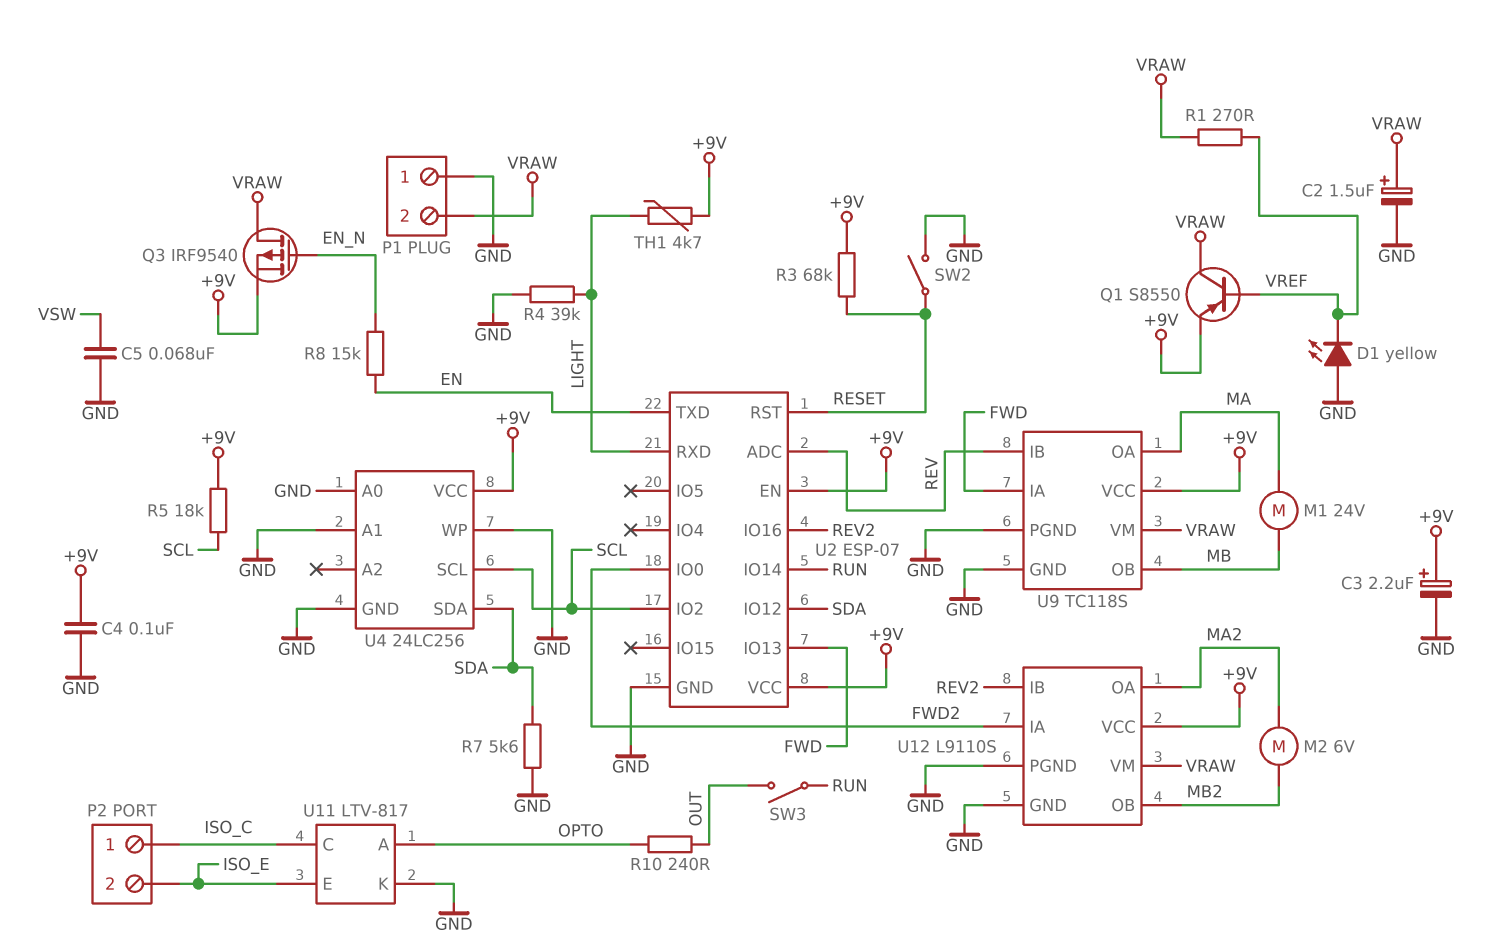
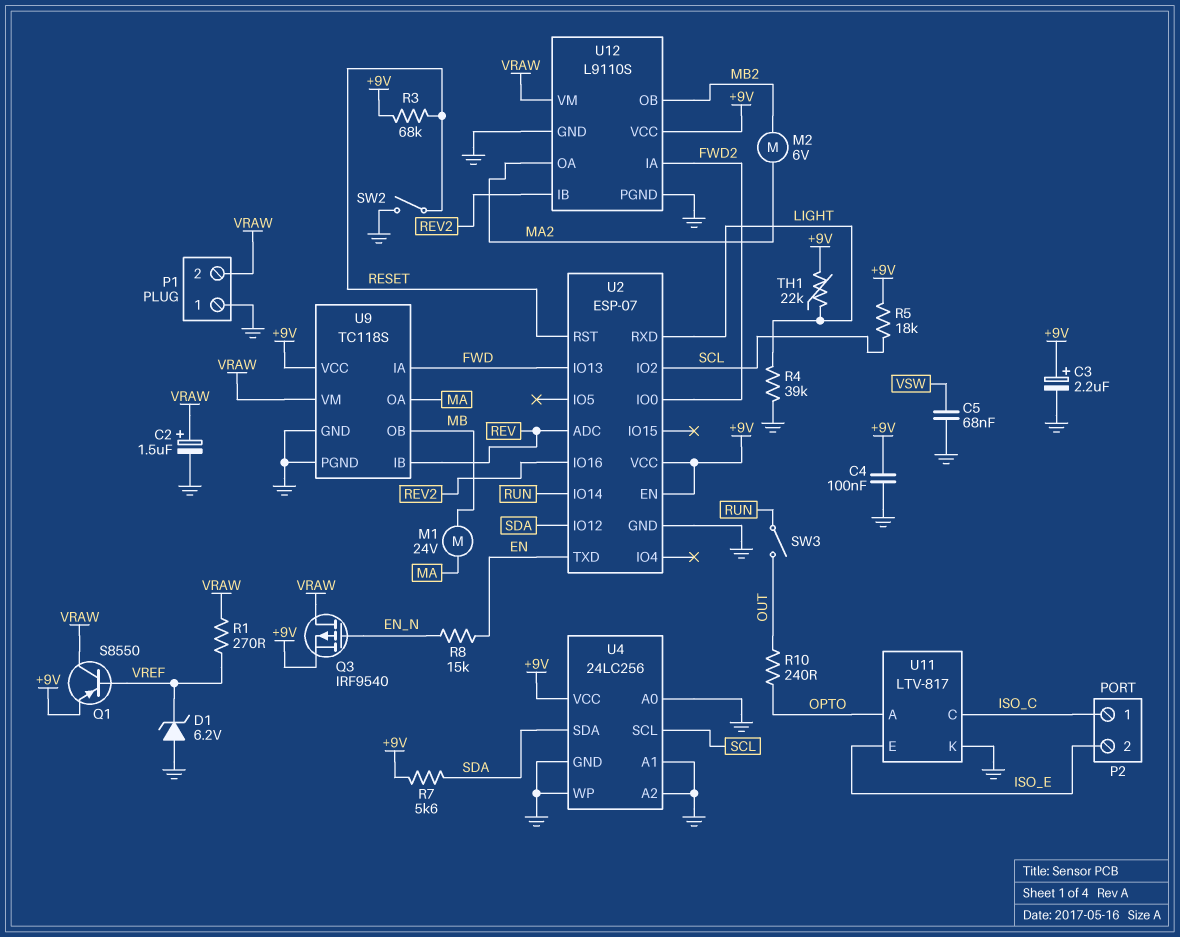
D1: LED yellow (A GND, K VREF) -> zener 6.2V (A GND, K VREF)
R7: 5.6k (GND, SDA) -> 5.6k (+9V, SDA)
TH1: 4.7k (+9V, LIGHT) -> 22k (+9V, LIGHT)
U4 pin A2: none -> GND

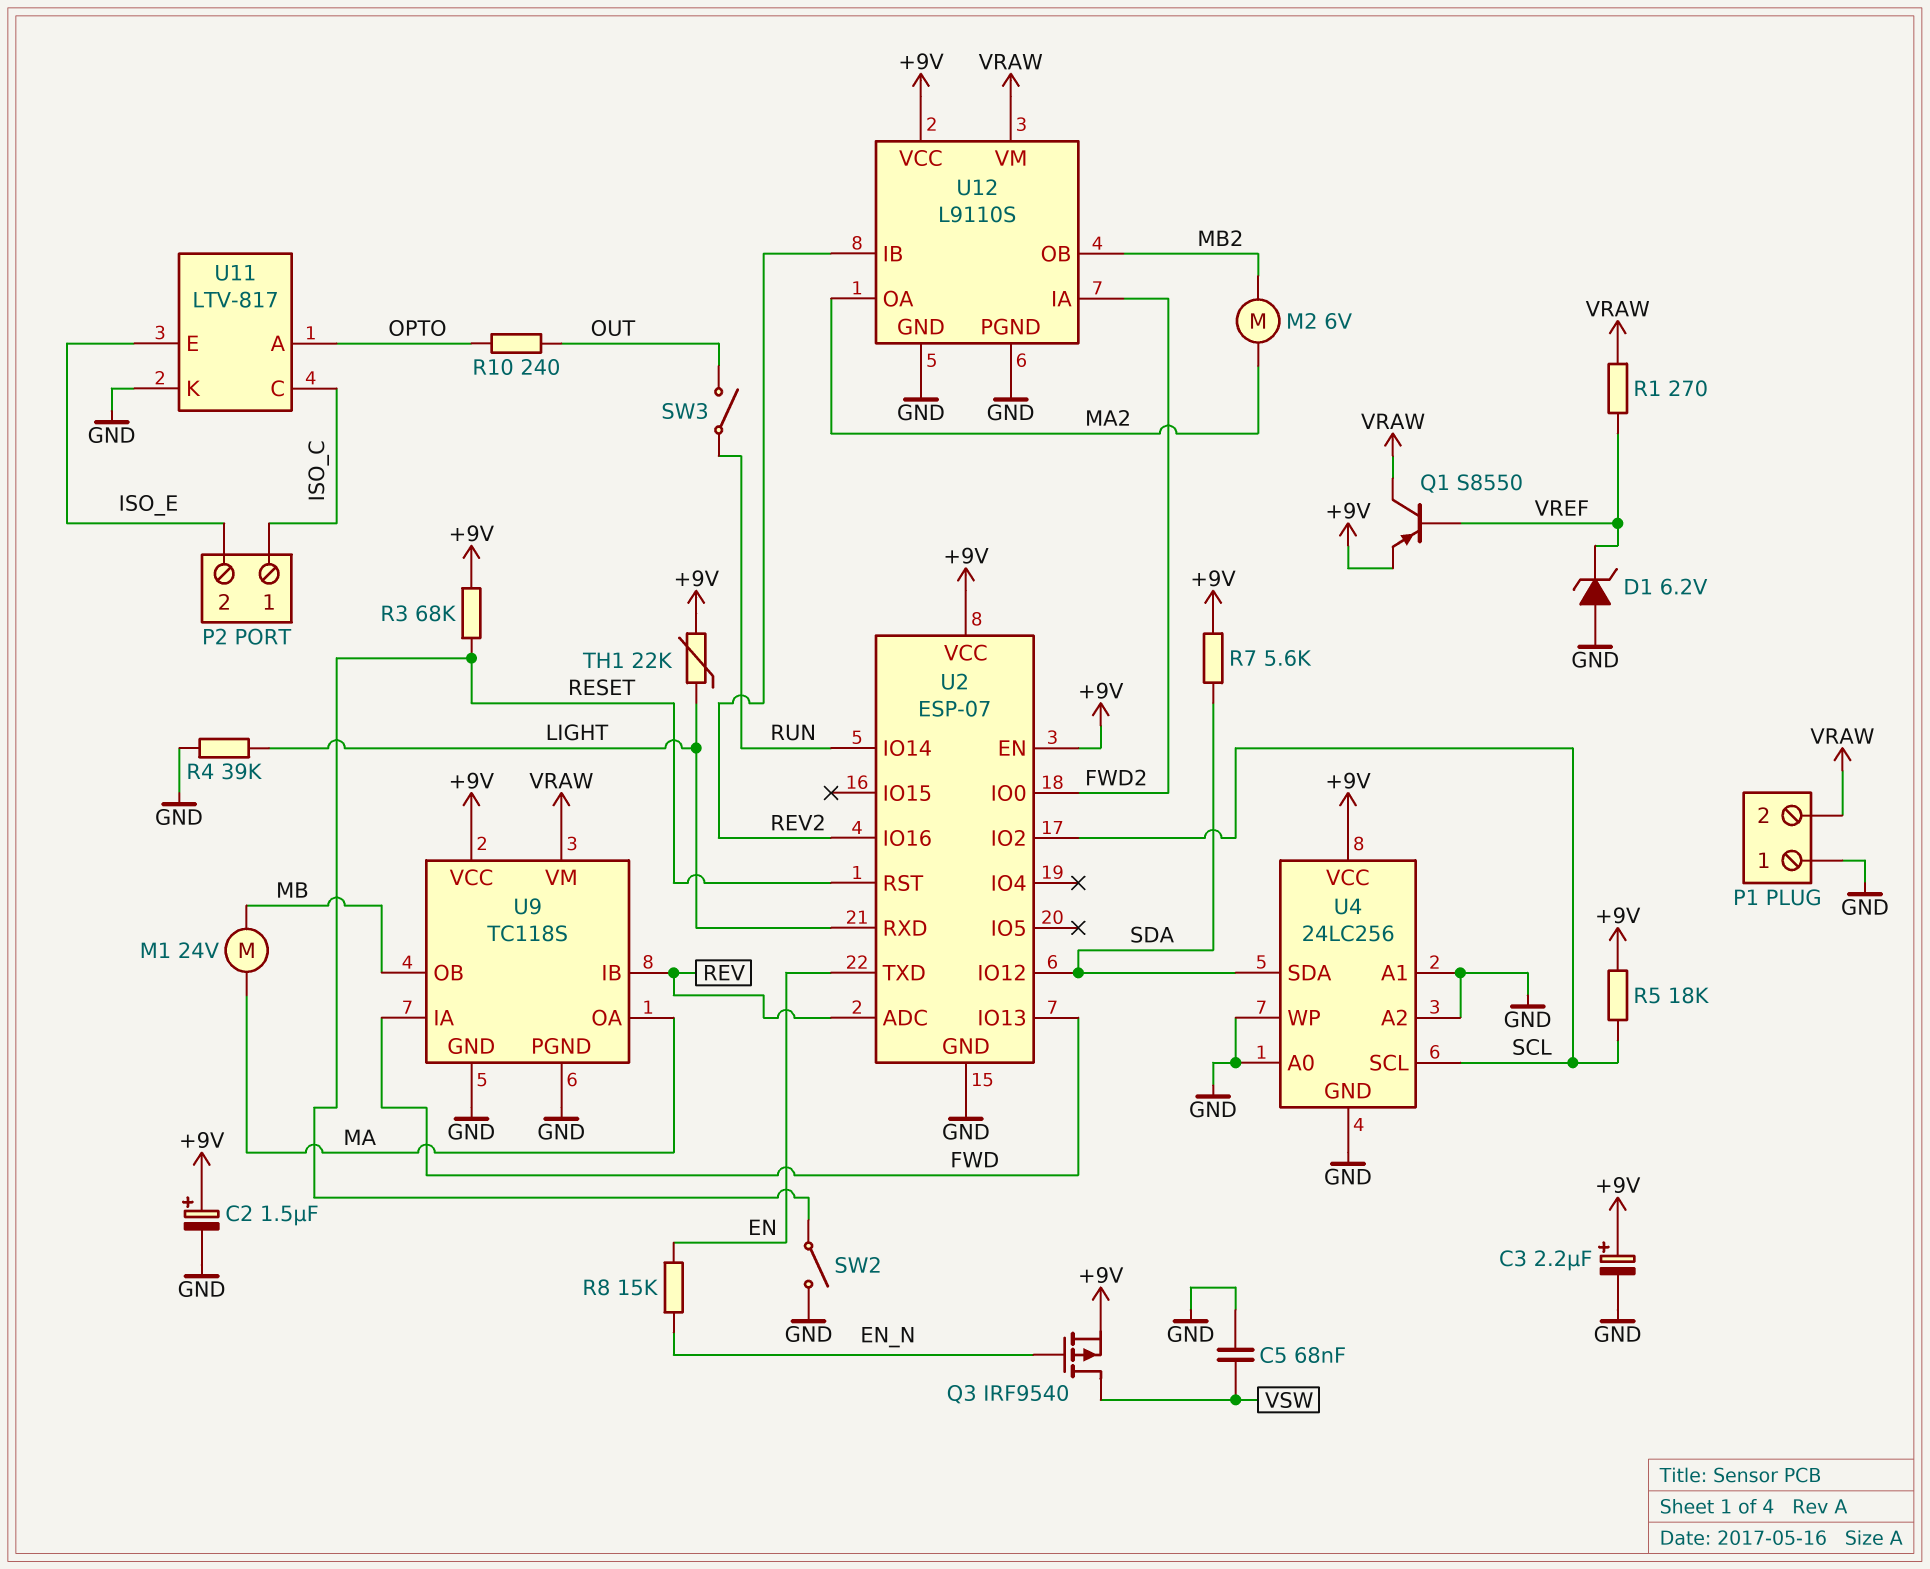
C2: 1.5uF (plus VRAW, minus GND) -> 1.5uF (plus +9V, minus GND)
C4: 100nF (+9V, GND) -> none
Q3: PMOS IRF9540 (G EN_N, D VRAW, S +9V) -> PMOS IRF9540 (G EN_N, D VSW, S +9V)

